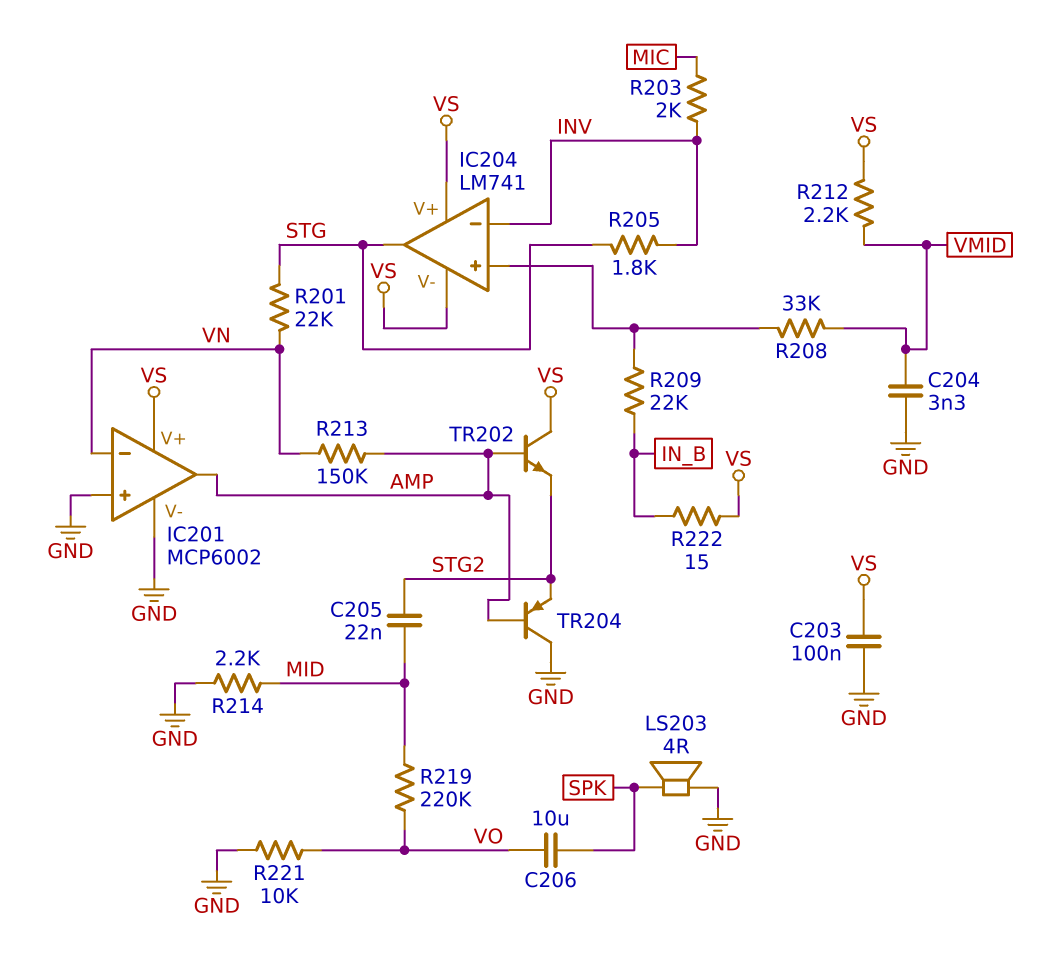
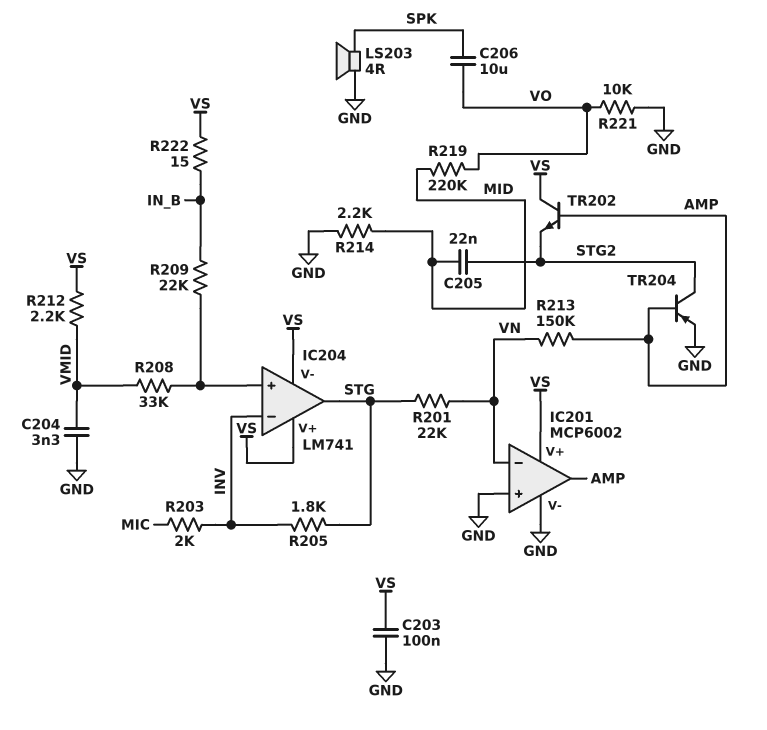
TR204: PNP (B AMP, C GND, E STG2) -> PNP (B AMP, C STG2, E GND)

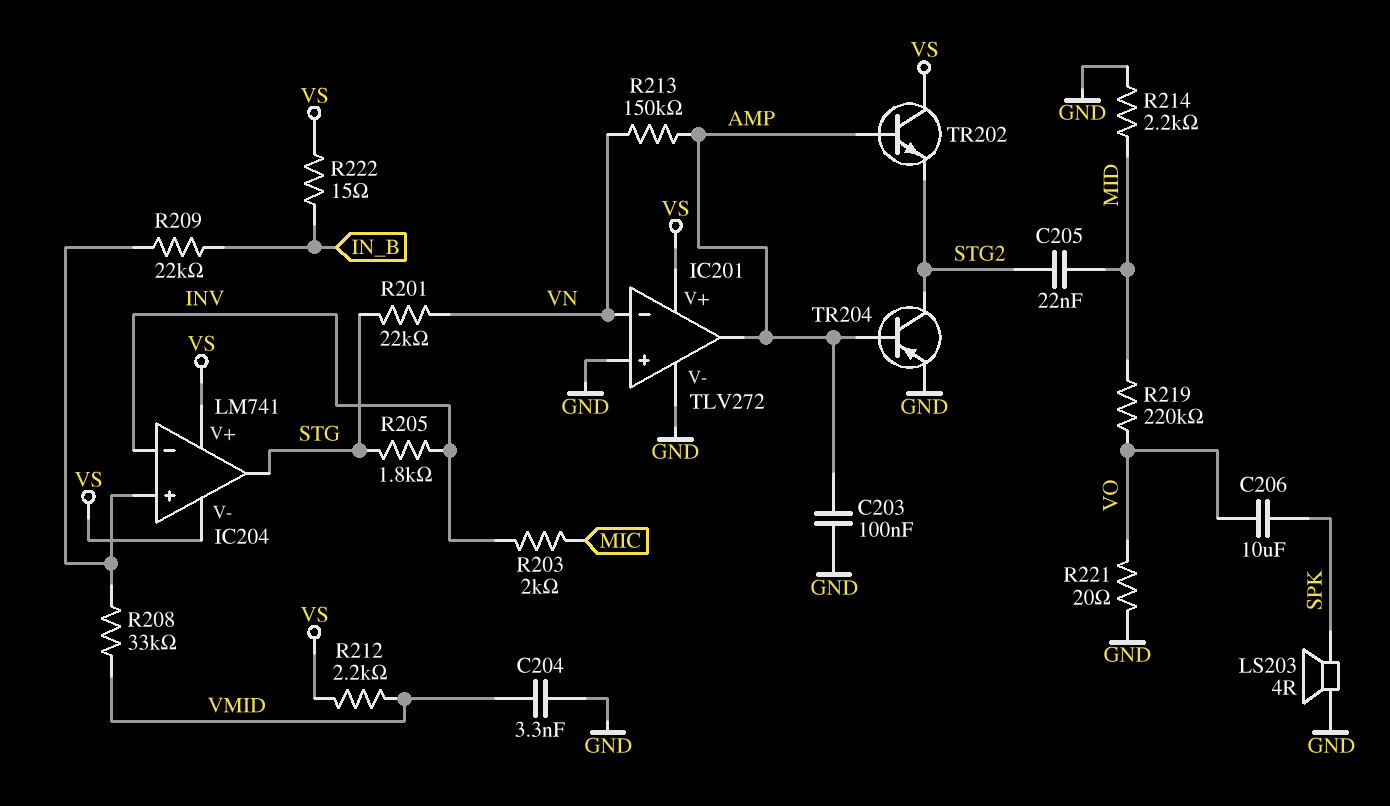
C203: 100nF (GND, VS) -> 100nF (AMP, GND)
IC201: MCP6002 -> TLV272
R221: 10k (GND, VO) -> 20 (GND, VO)

